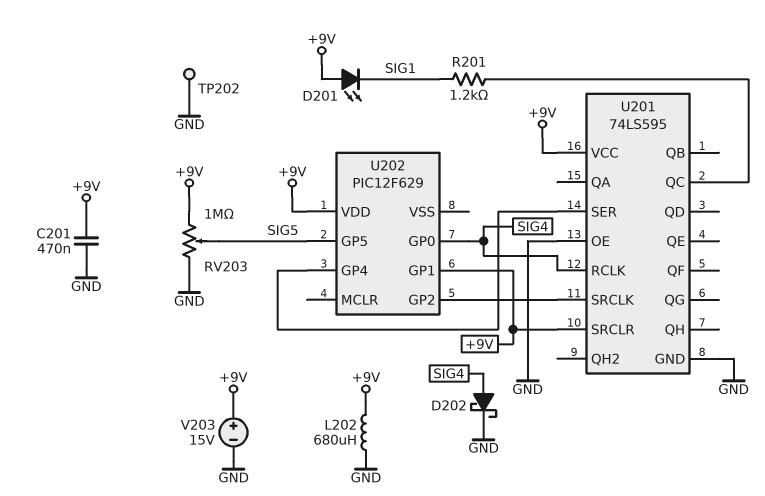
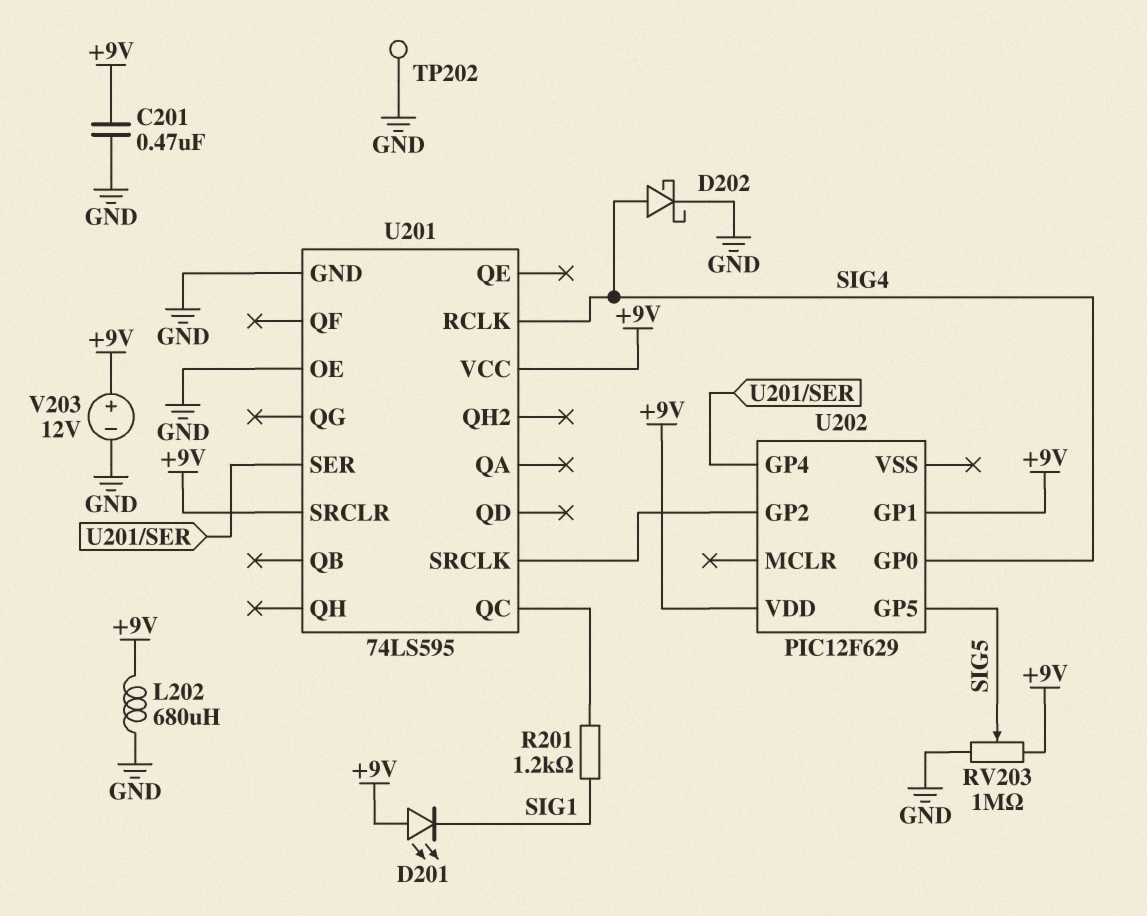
V203: 15V (plus +9V, minus GND) -> 12V (plus +9V, minus GND)

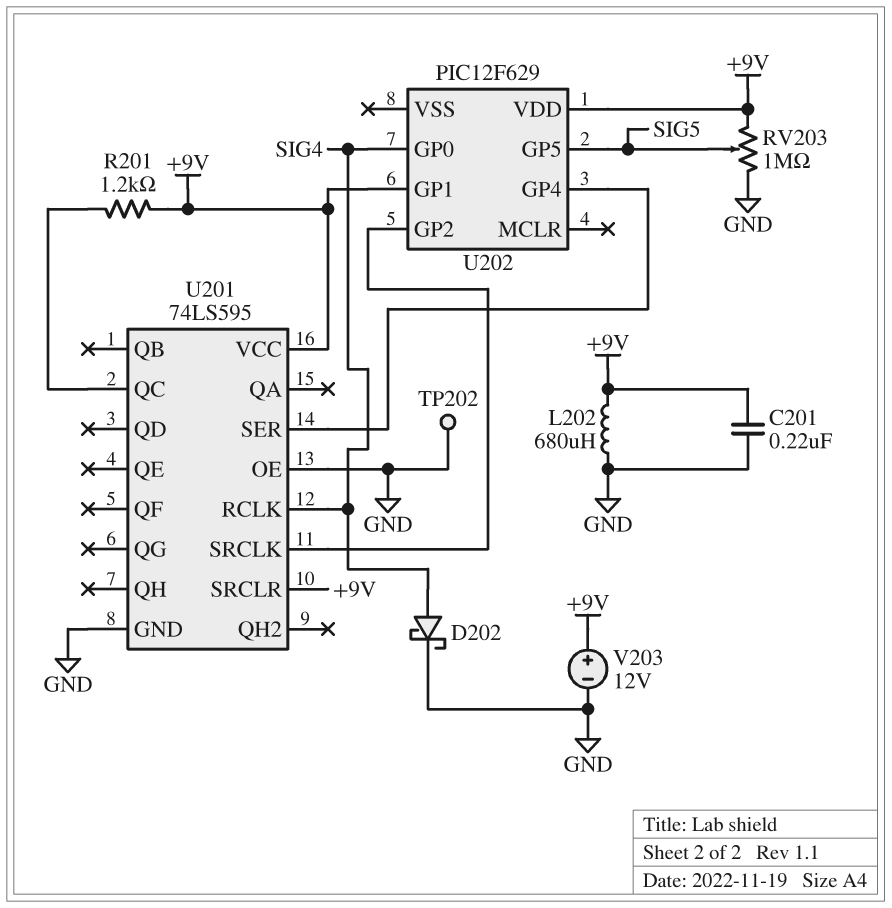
C201: 470nF (+9V, GND) -> 220nF (+9V, GND)
D201: LED (A +9V, K SIG1) -> none
R201: 1.2k (SIG1, U201/QC) -> 1.2k (+9V, U201/QC)

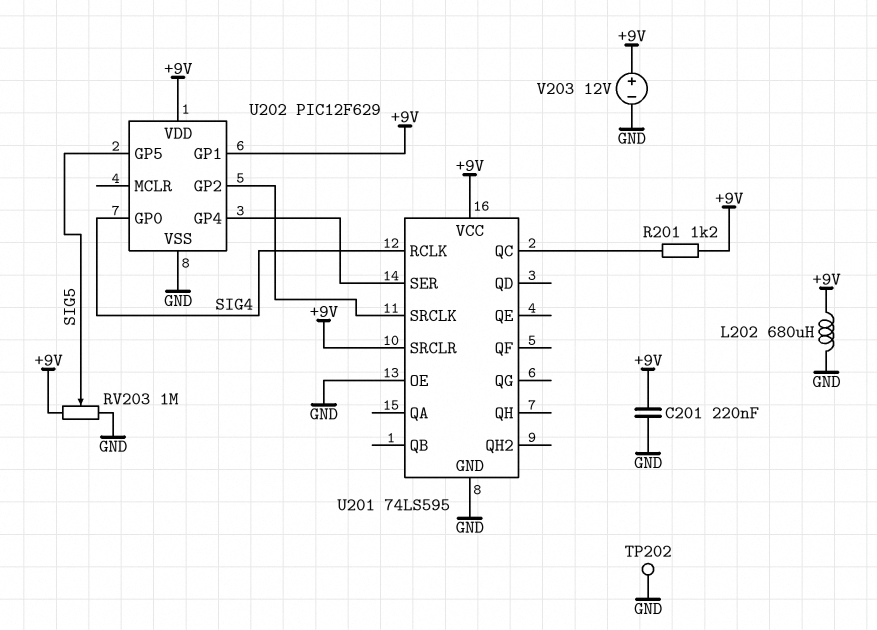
D202: schottky (A SIG4, K GND) -> none
U202 pin VSS: none -> GND

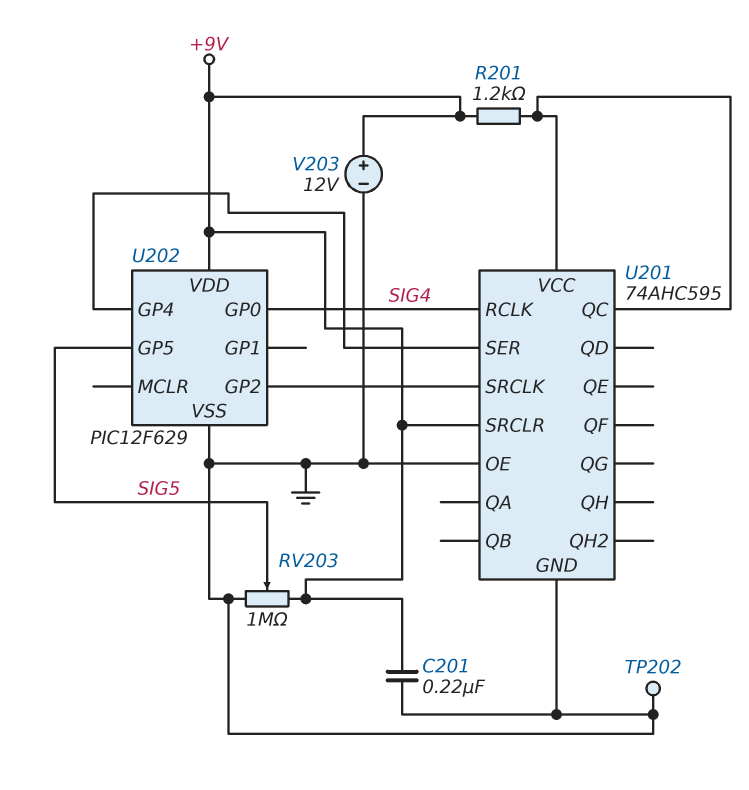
L202: 680uH (+9V, GND) -> none
U201: 74LS595 -> 74AHC595
U201 pin VCC: +9V -> U201/QC
U202 pin GP1: +9V -> none

